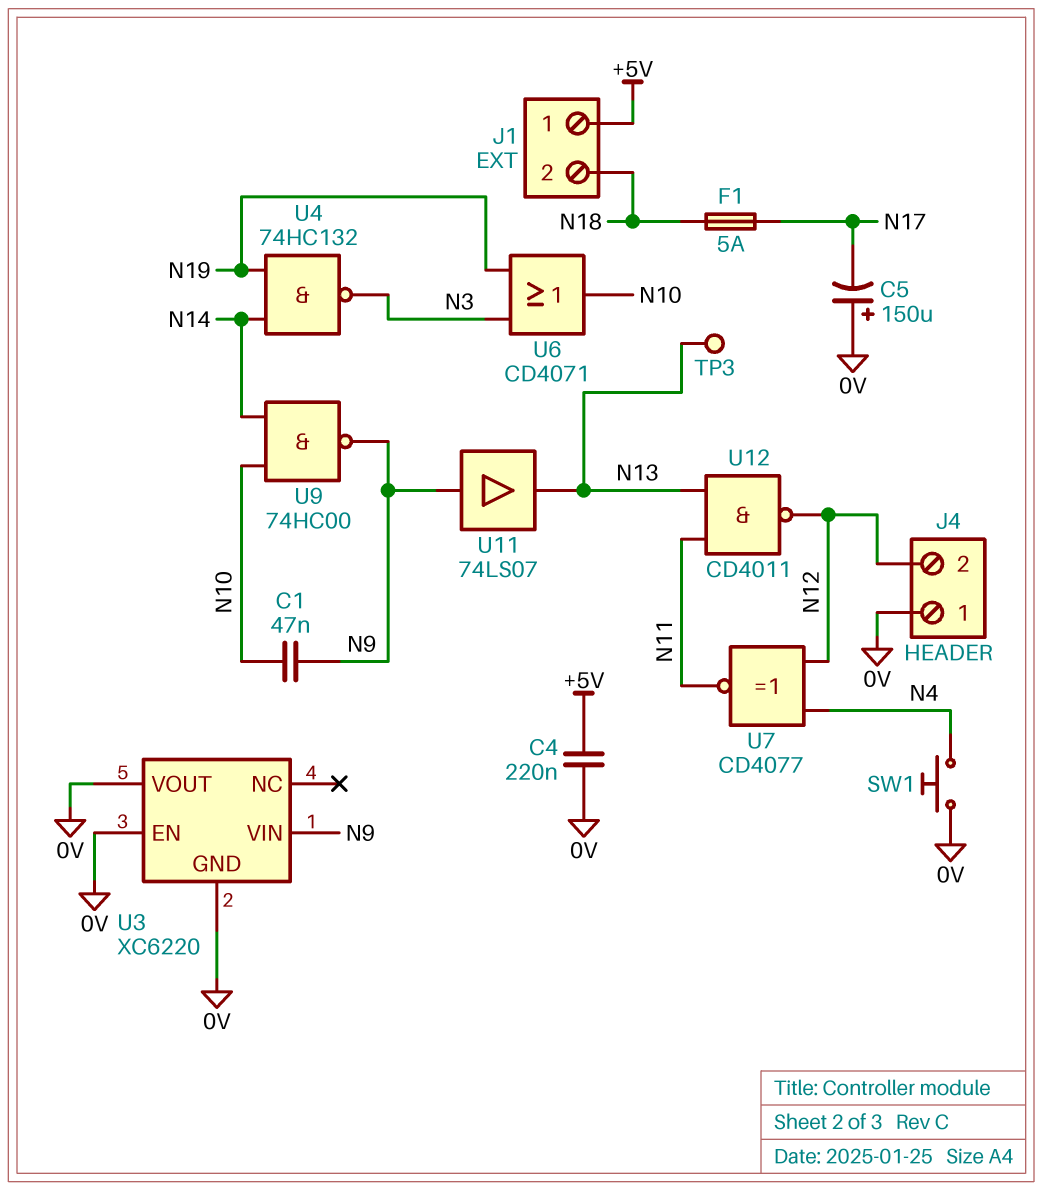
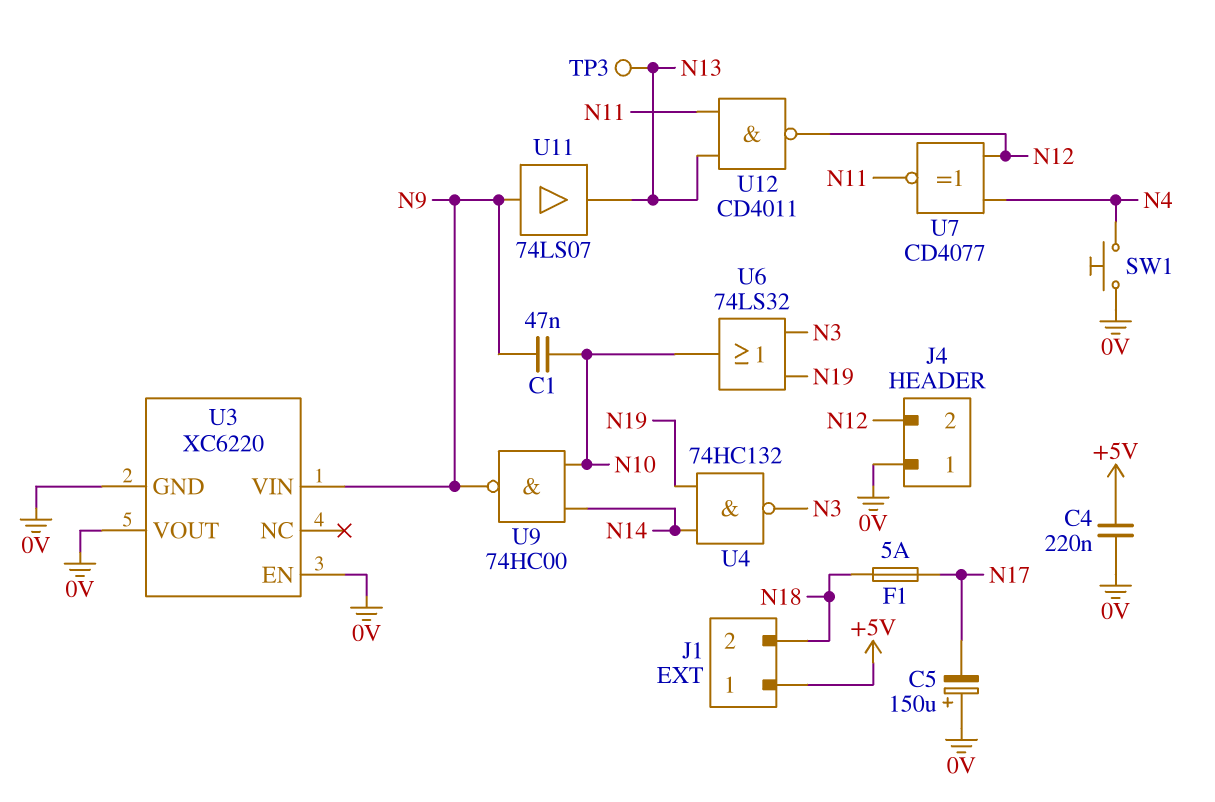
U6: OR CD4071 (in N3, in N19, out N10) -> OR 74LS32 (in N3, in N19, out N10)

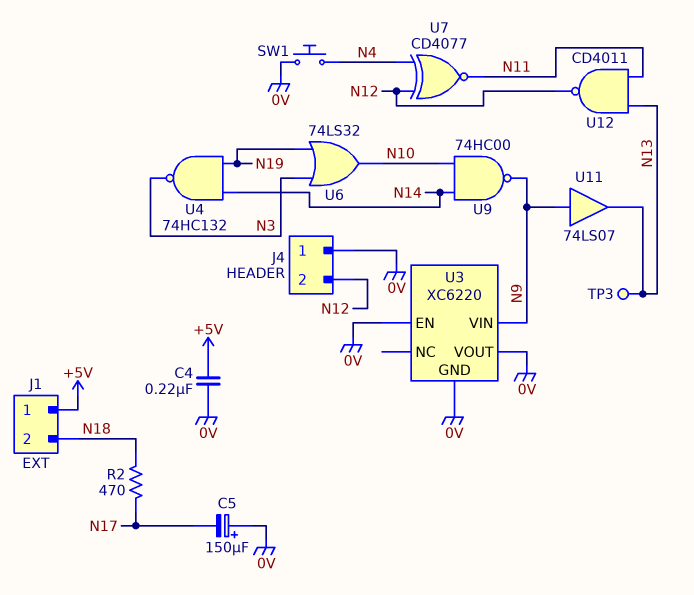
C1: 47nF (N9, N10) -> none
F1: 5A (N17, N18) -> none
R2: none -> 470 (N17, N18)

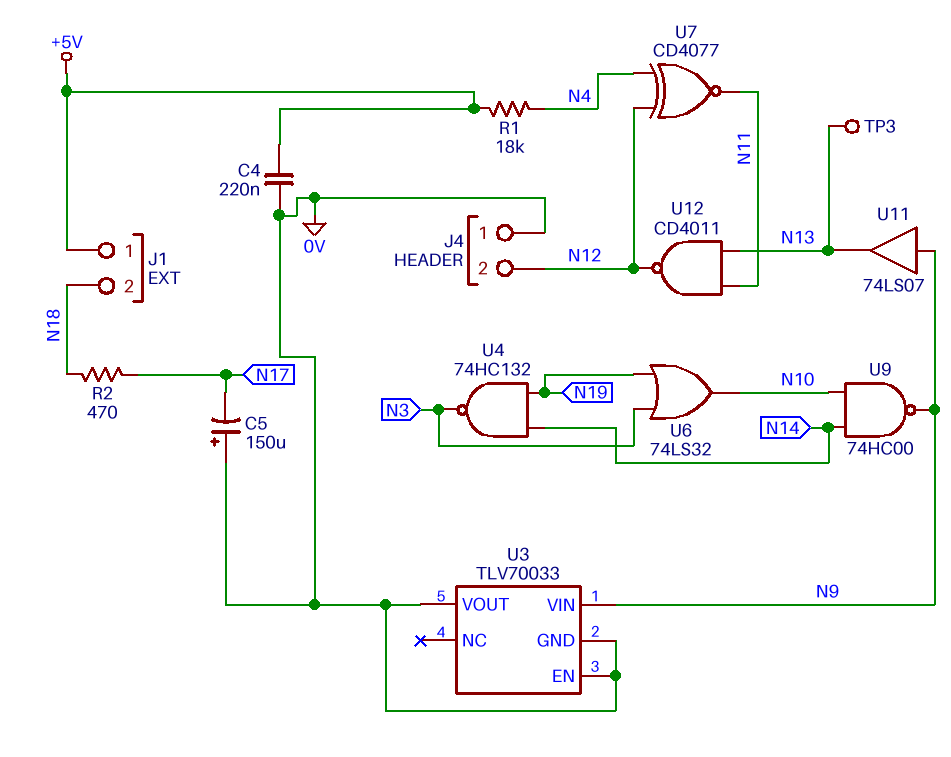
R1: none -> 18k (+5V, N4)
SW1: button (0V, N4) -> none
U3: XC6220 -> TLV70033

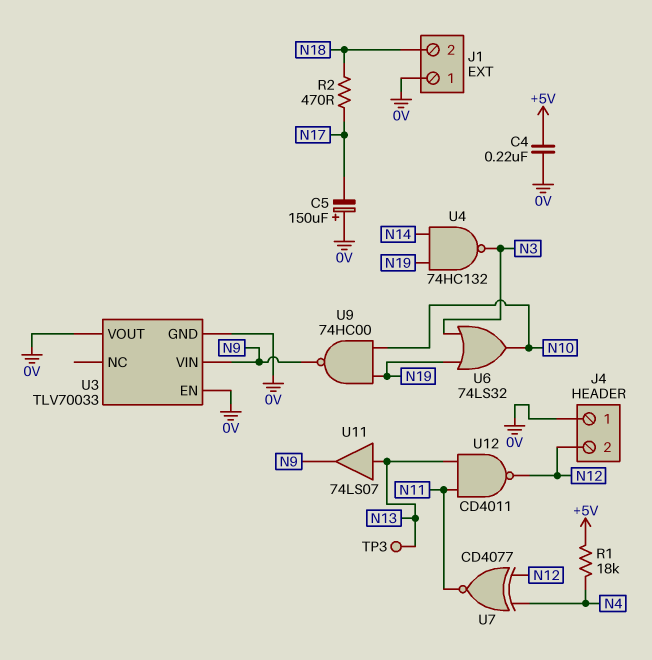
J1 pin 1: +5V -> 0V
U9: NAND 74HC00 (in N10, in N14, out N9) -> NAND 74HC00 (in N10, in N19, out N9)
U11: buffer 74LS07 (in N9, out N13) -> buffer 74LS07 (in N13, out N9)

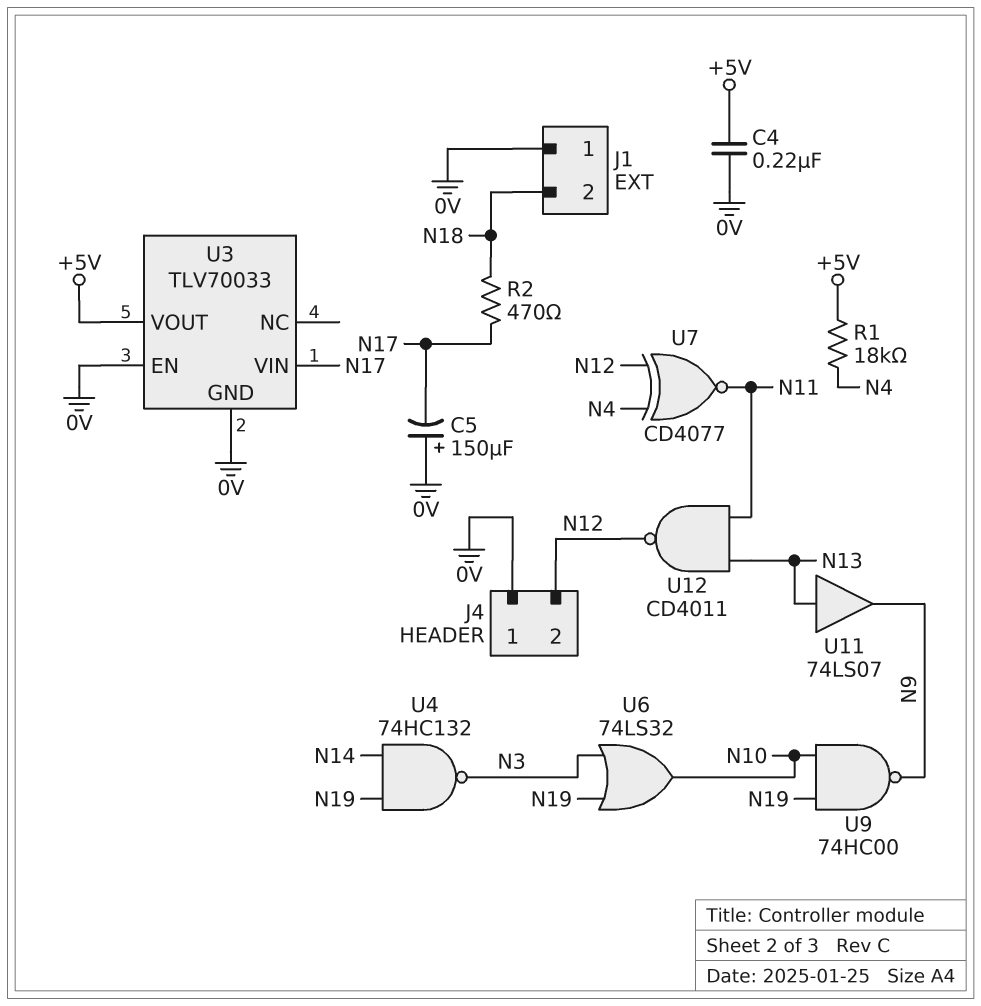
TP3: test point (N13) -> none
U3 pin VIN: N9 -> N17
U3 pin VOUT: 0V -> +5V

